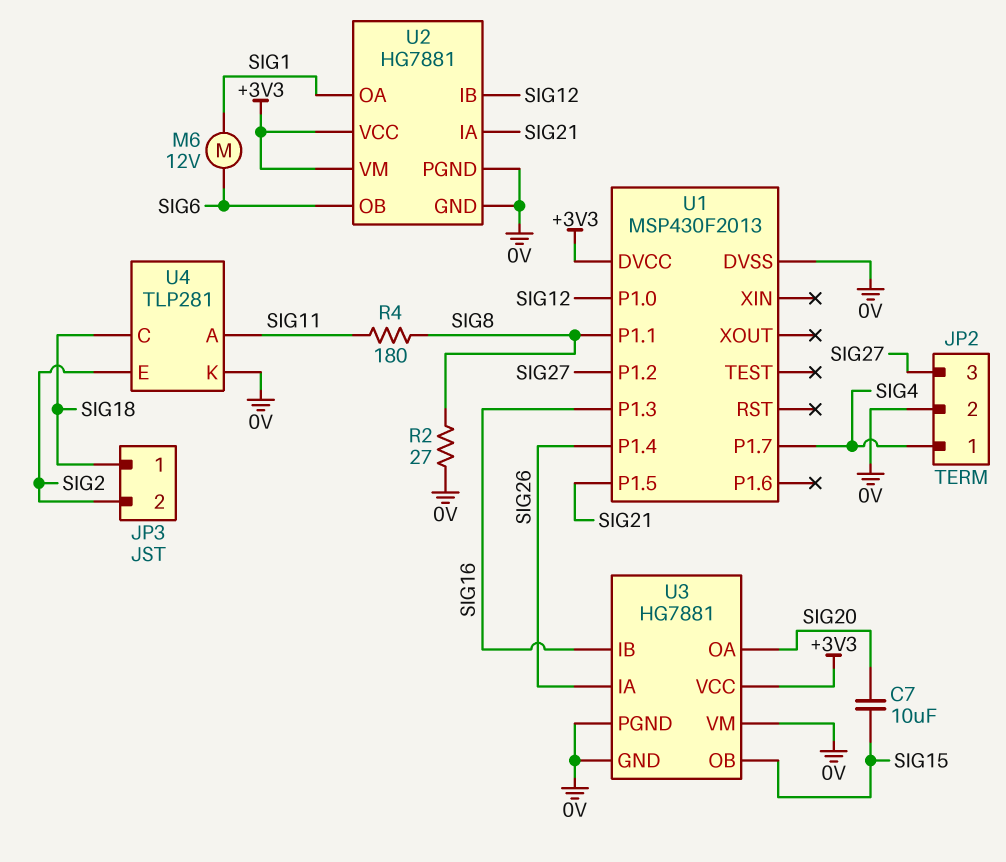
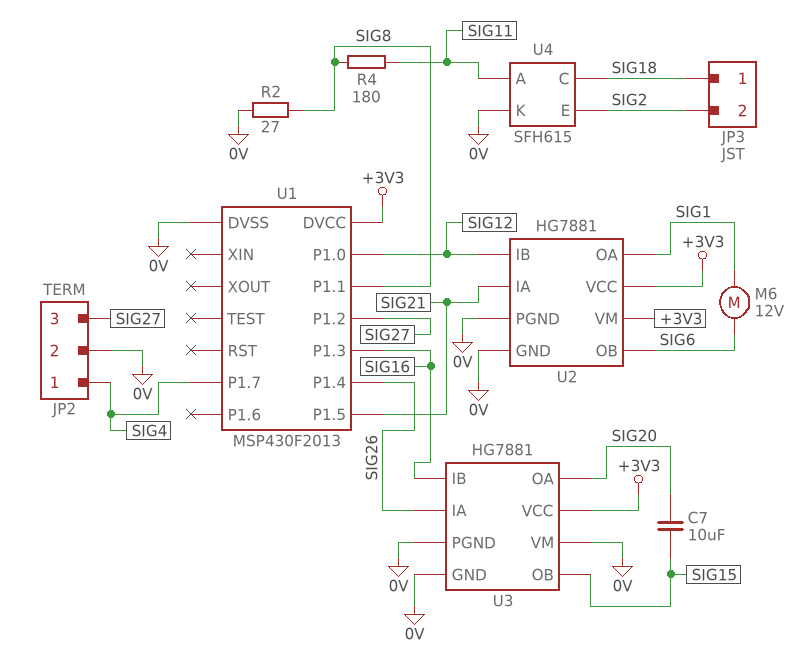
U4: TLP281 -> SFH615

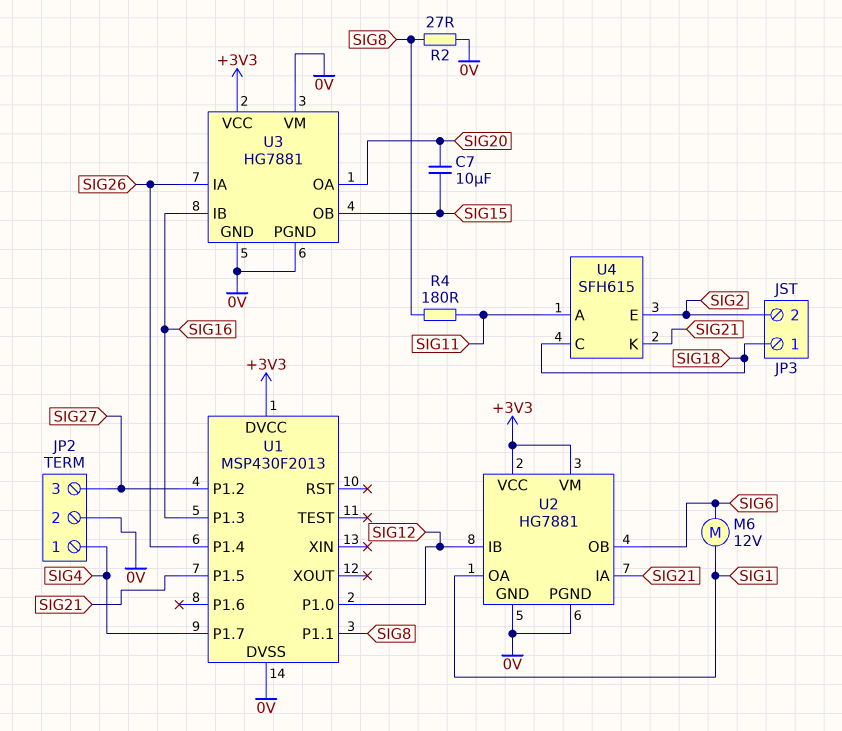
U4 pin K: 0V -> SIG21

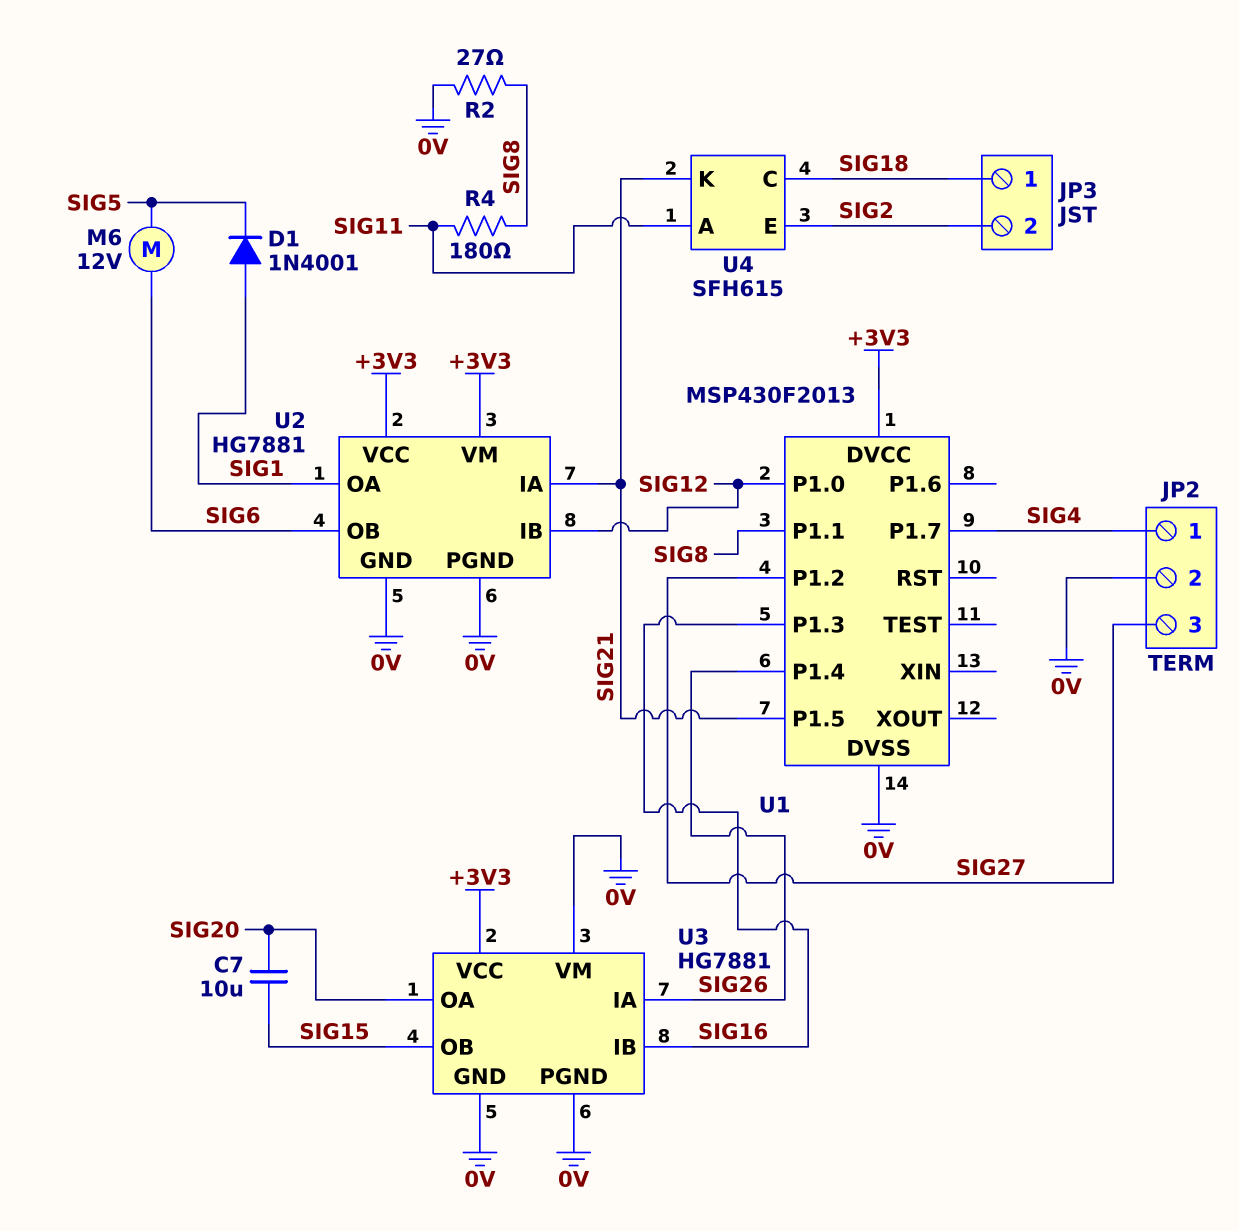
D1: none -> diode 1N4001 (A SIG1, K SIG5)
M6: motor 12V (SIG1, SIG6) -> motor 12V (SIG5, SIG6)

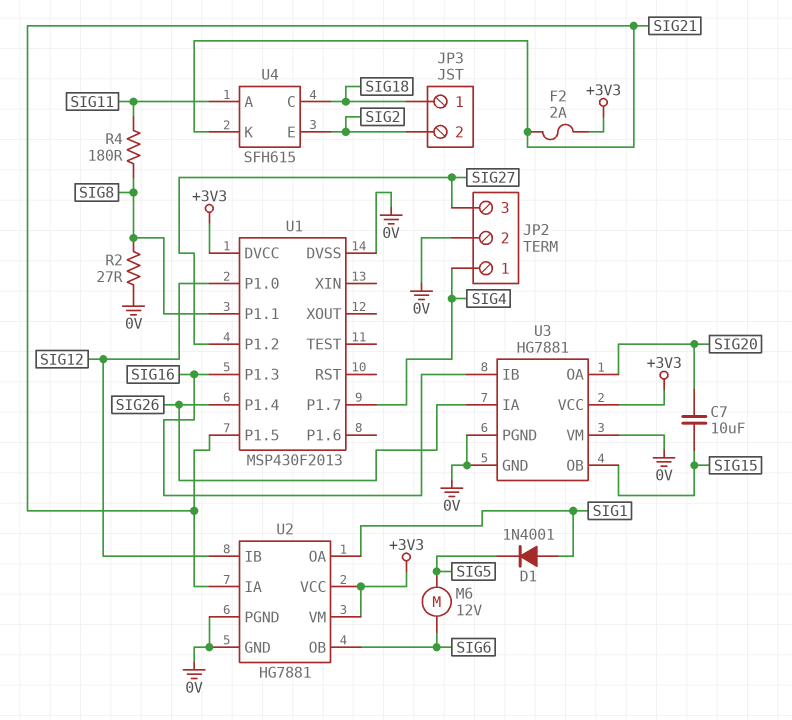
F2: none -> 2A (+3V3, SIG21)

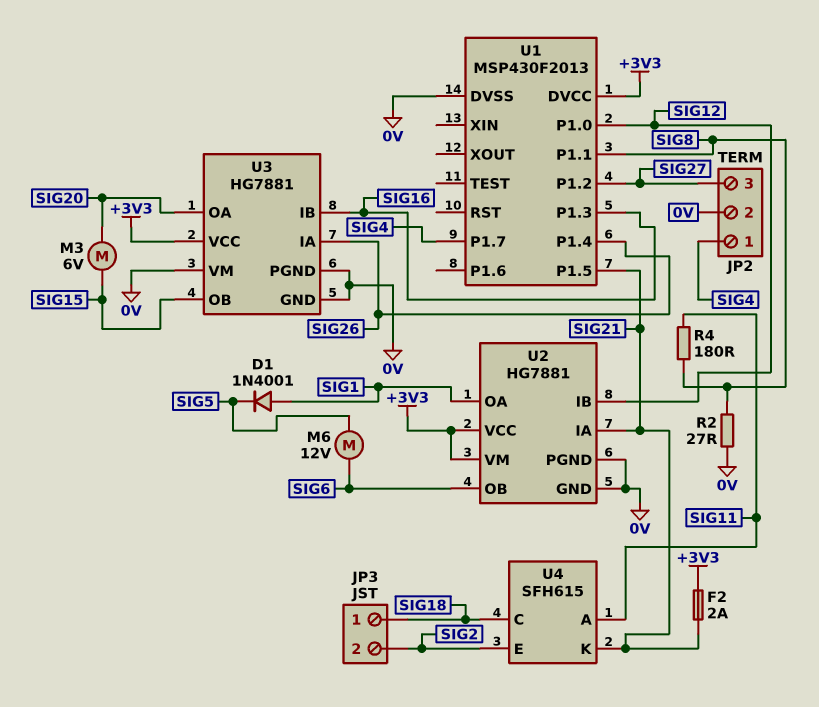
C7: 10uF (SIG15, SIG20) -> none
M3: none -> motor 6V (SIG15, SIG20)

